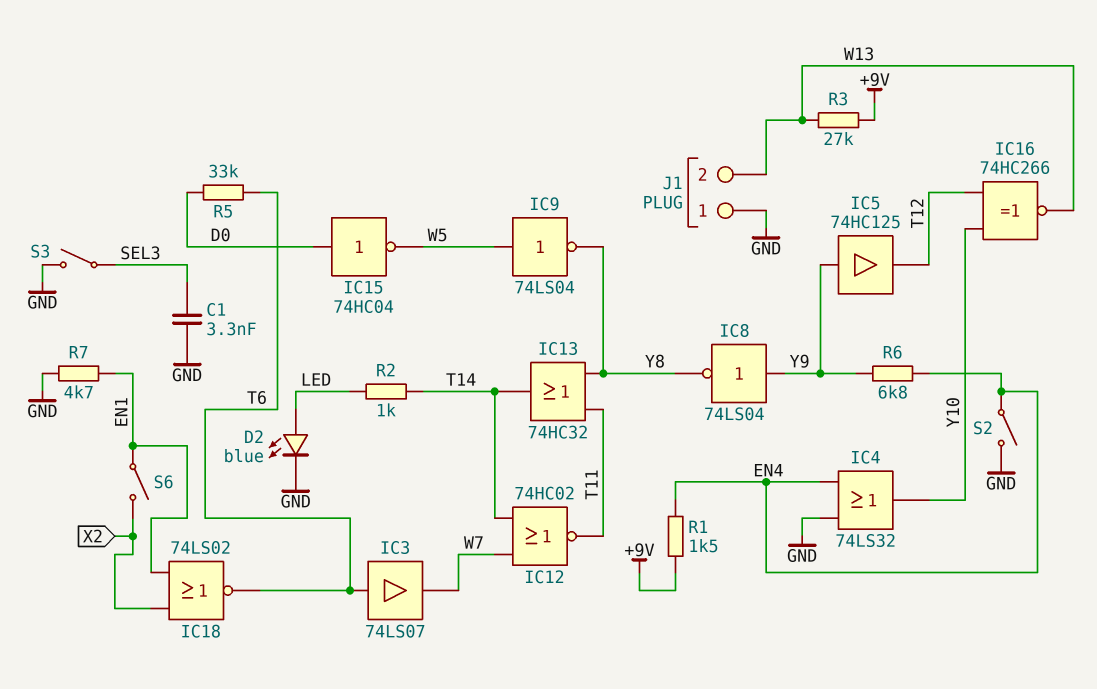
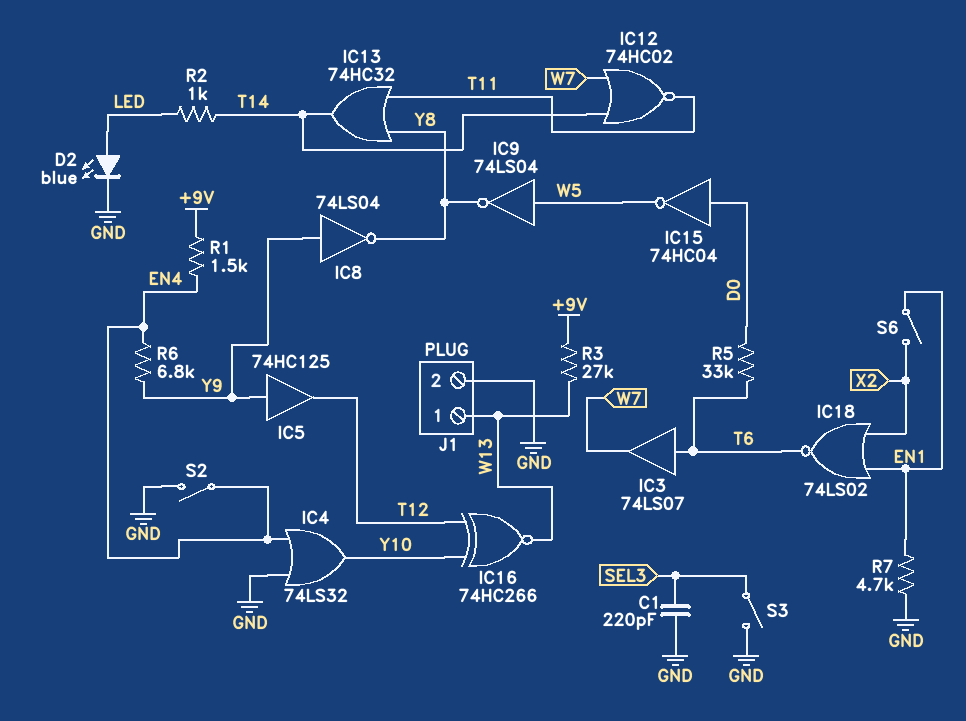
C1: 3.3nF (GND, SEL3) -> 220pF (GND, SEL3)
J1 pin 1: GND -> W13
J1 pin 2: W13 -> GND

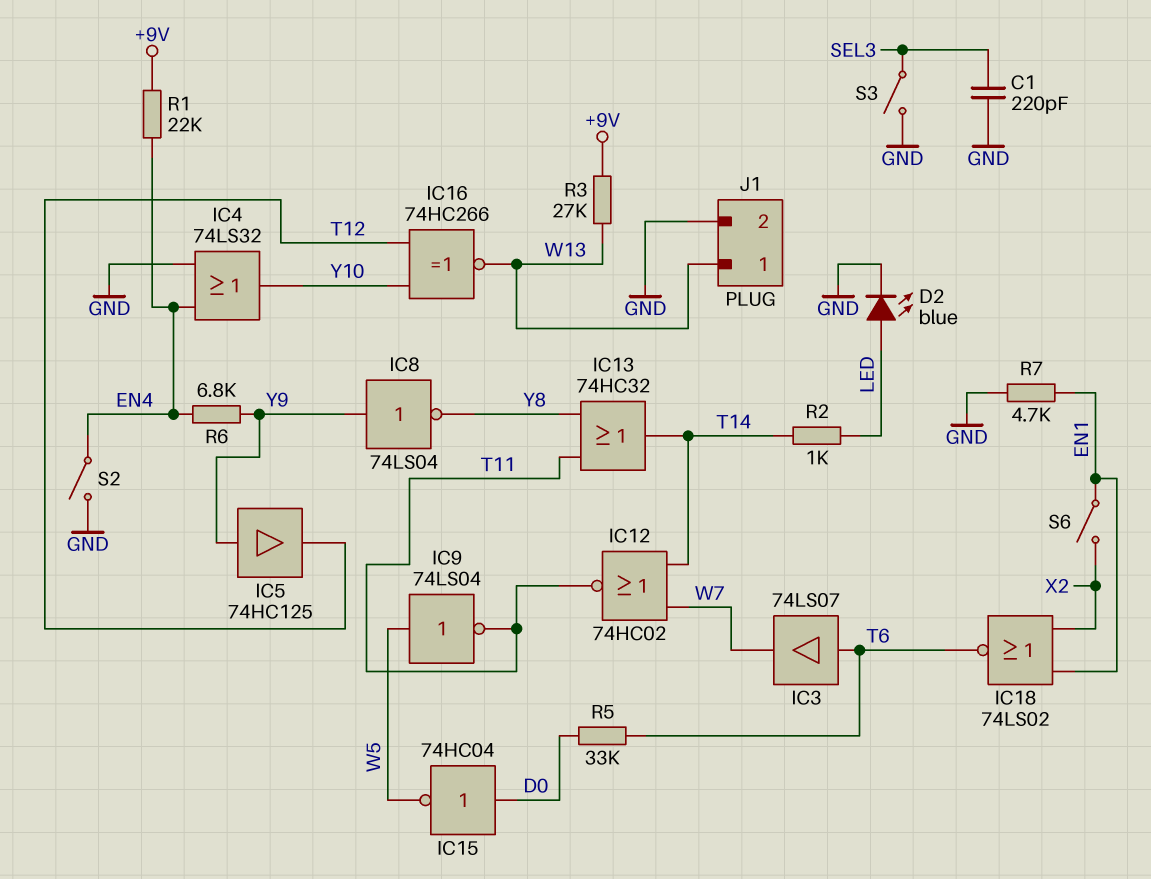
IC9: NOT 74LS04 (in W5, out Y8) -> NOT 74LS04 (in W5, out T11)
R1: 1.5k (+9V, EN4) -> 22k (+9V, EN4)

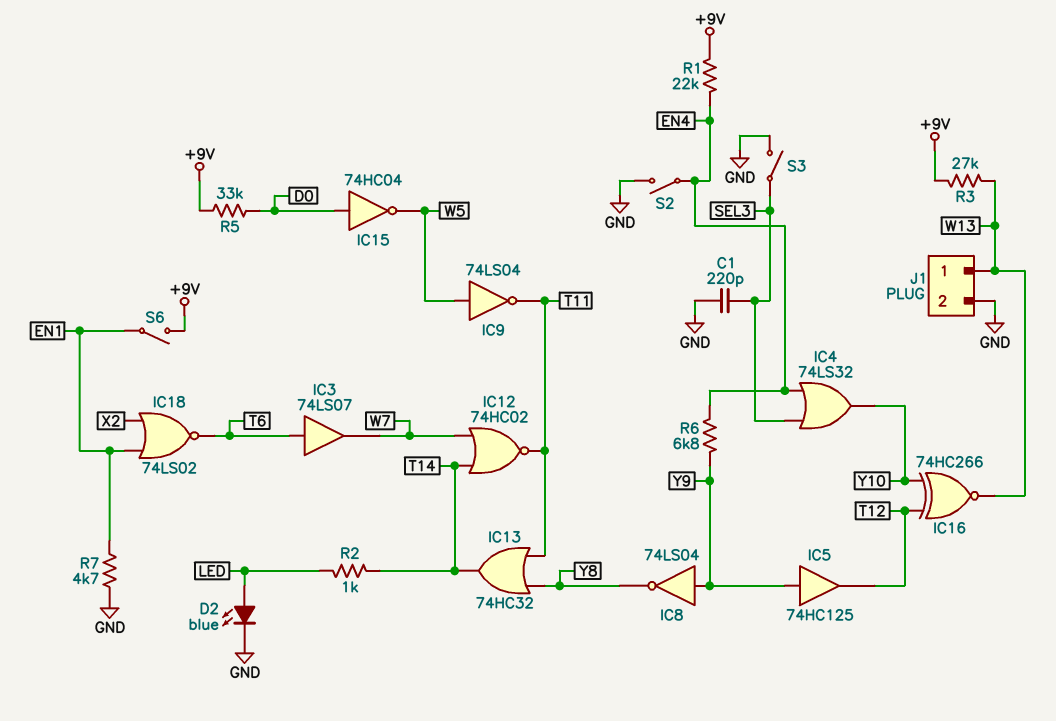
IC4: OR 74LS32 (in EN4, in GND, out Y10) -> OR 74LS32 (in EN4, in SEL3, out Y10)
R5: 33k (D0, T6) -> 33k (+9V, D0)
S6: switch (EN1, X2) -> switch (+9V, EN1)

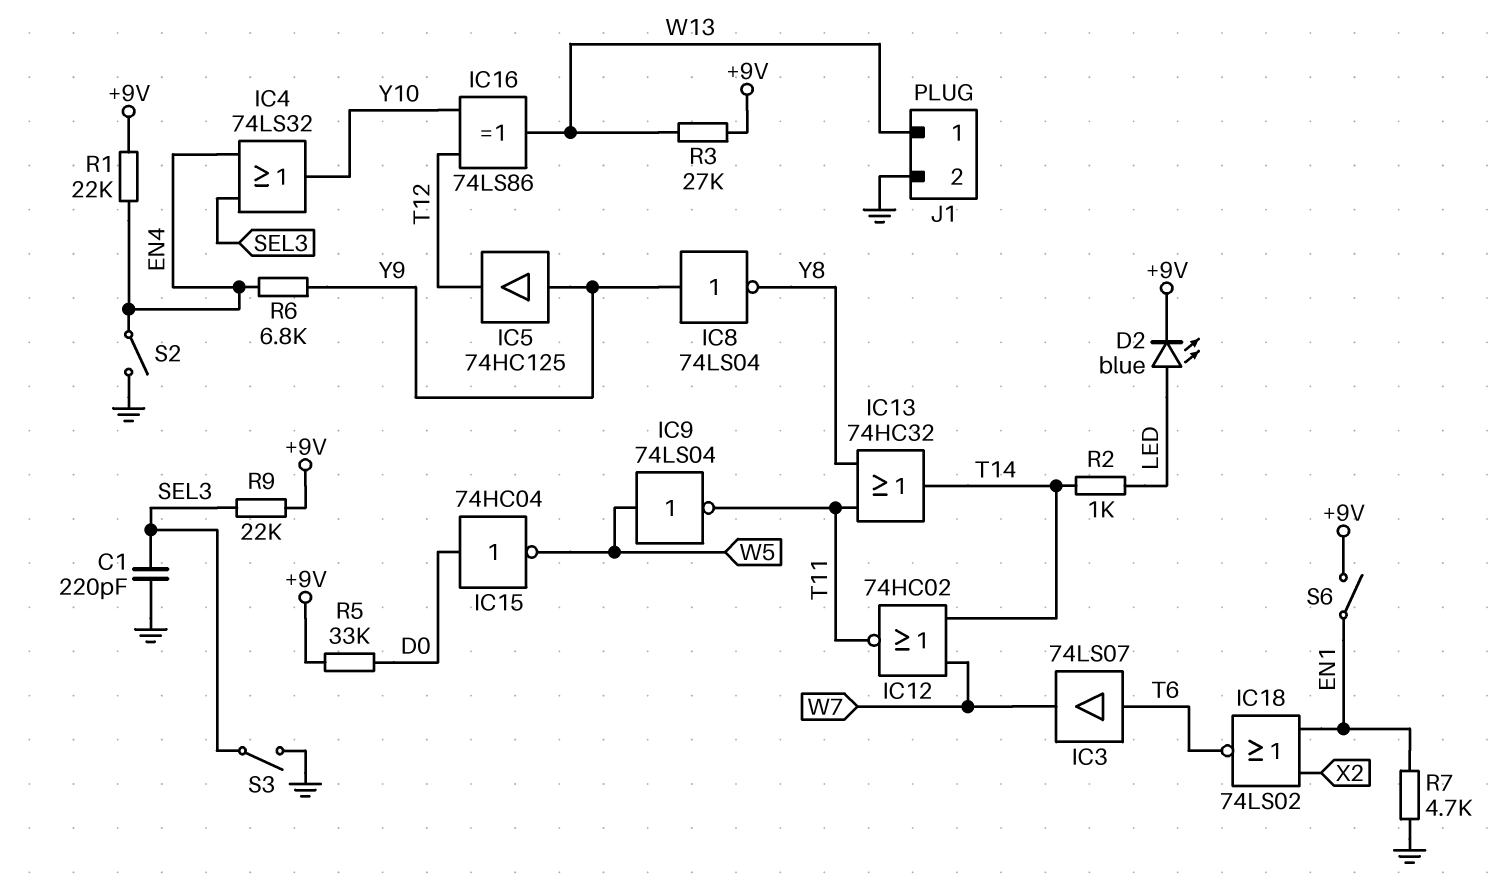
D2: LED blue (A LED, K GND) -> LED blue (A LED, K +9V)
IC16: XNOR 74HC266 (in T12, in Y10, out W13) -> XOR 74LS86 (in T12, in Y10, out W13)
R9: none -> 22k (+9V, SEL3)

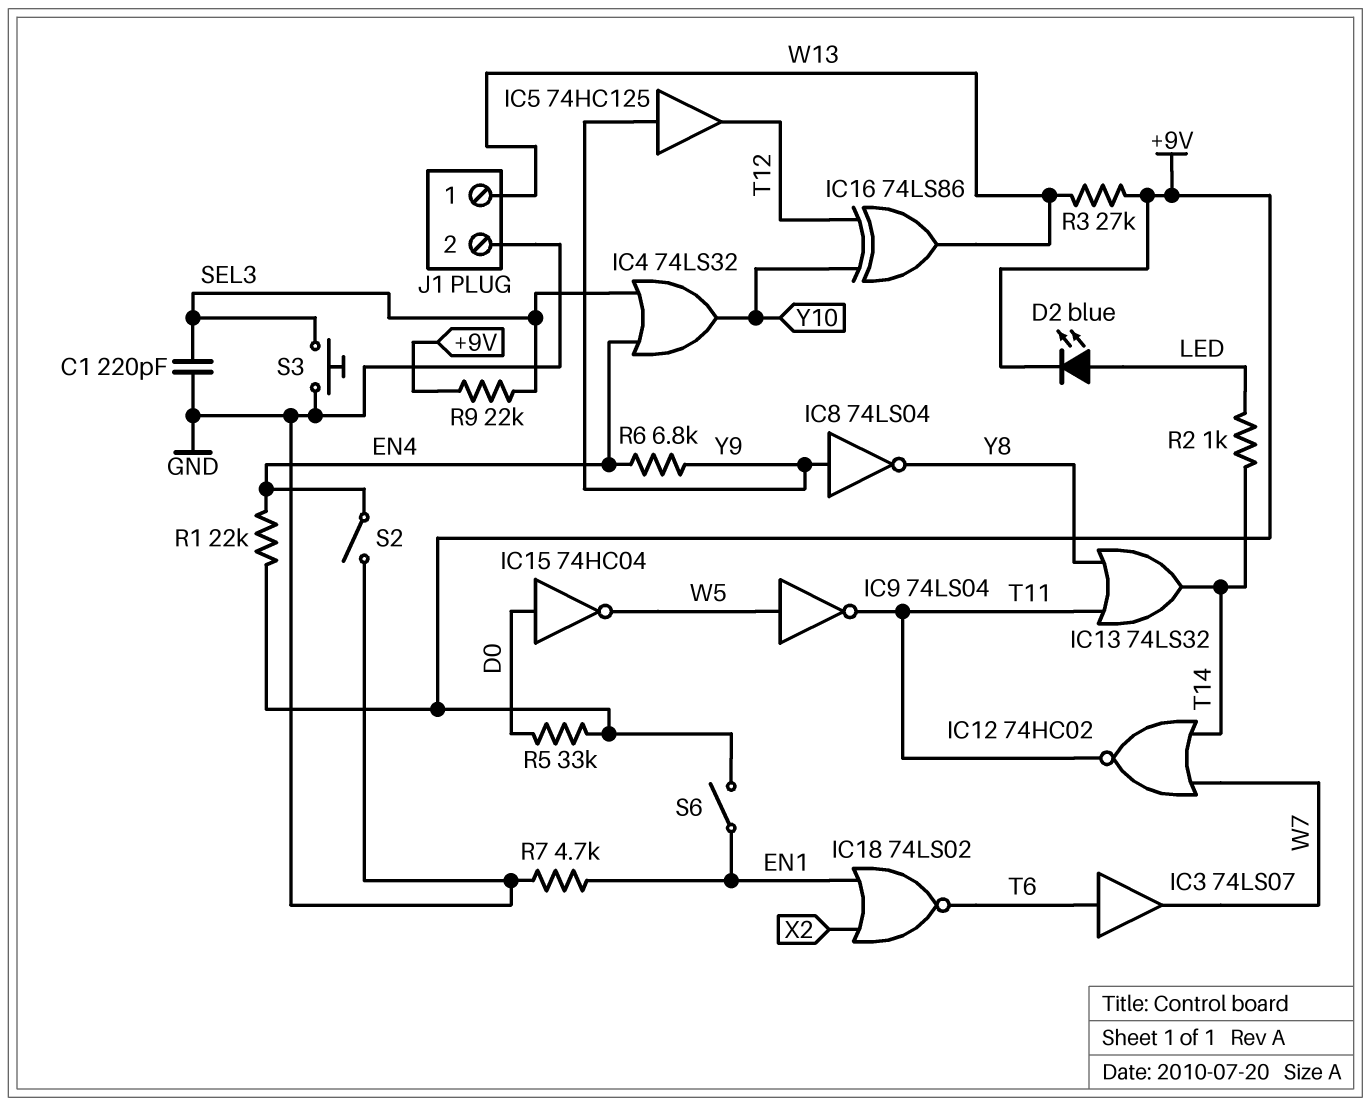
IC13: OR 74HC32 (in T11, in Y8, out T14) -> OR 74LS32 (in T11, in Y8, out T14)
S3: switch (GND, SEL3) -> button (GND, SEL3)

